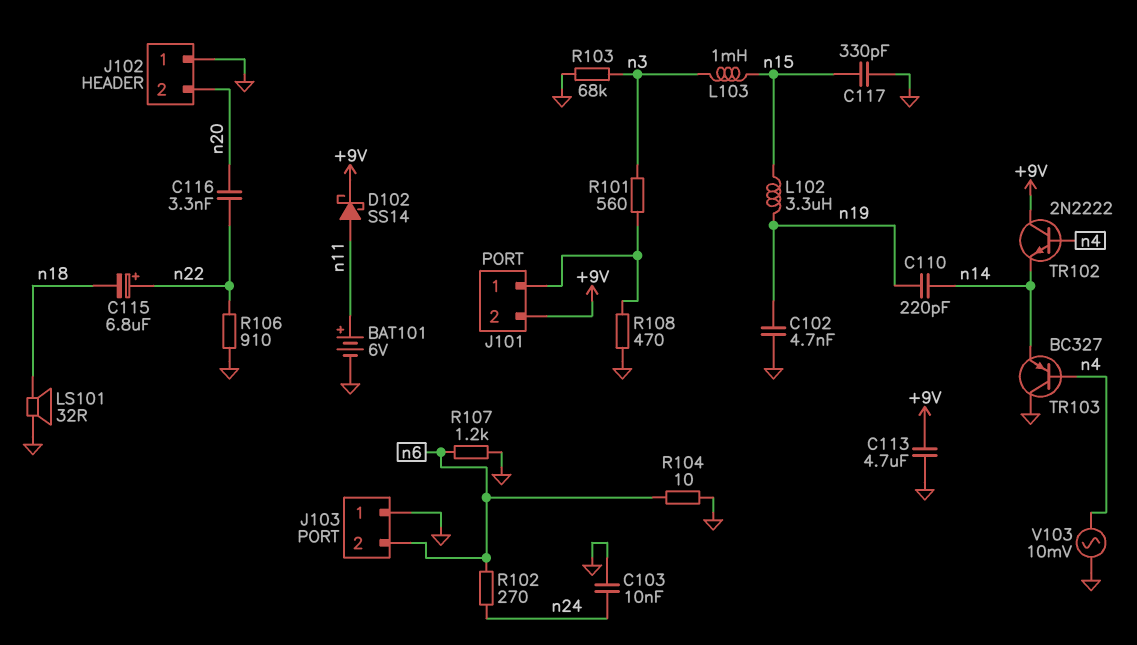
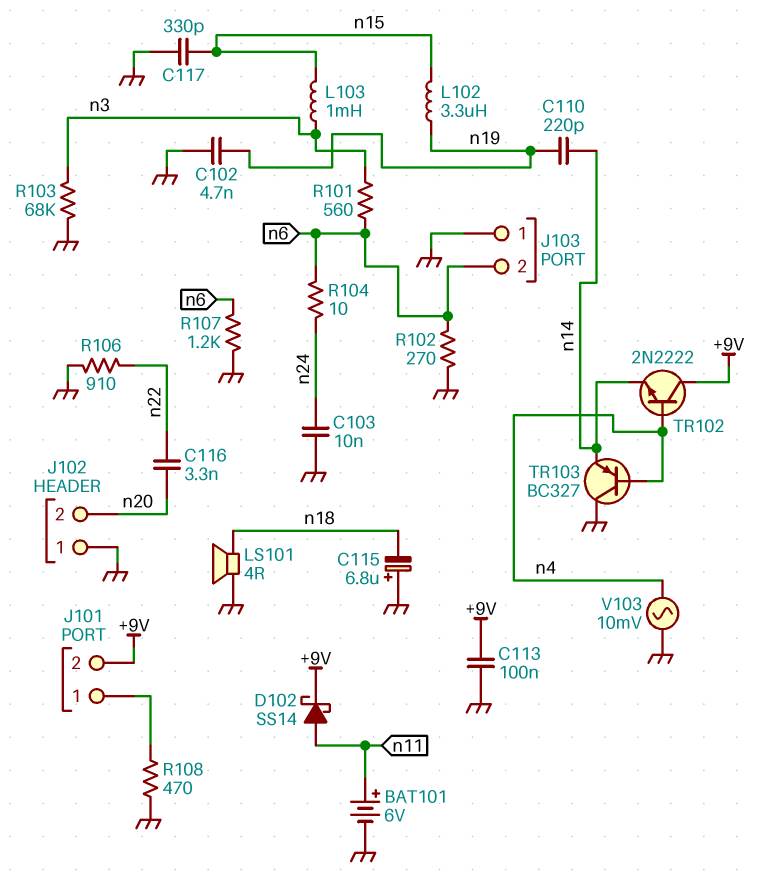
C113: 4.7uF (+9V, GND) -> 100nF (+9V, GND)
C115: 6.8uF (plus n22, minus n18) -> 6.8uF (plus GND, minus n18)
LS101: speaker 32R (GND, n18) -> speaker 4R (GND, n18)
R101: 560 (J101/1, n3) -> 560 (n3, n6)
R102: 270 (n6, n24) -> 270 (GND, n6)
R104: 10 (GND, n6) -> 10 (n6, n24)

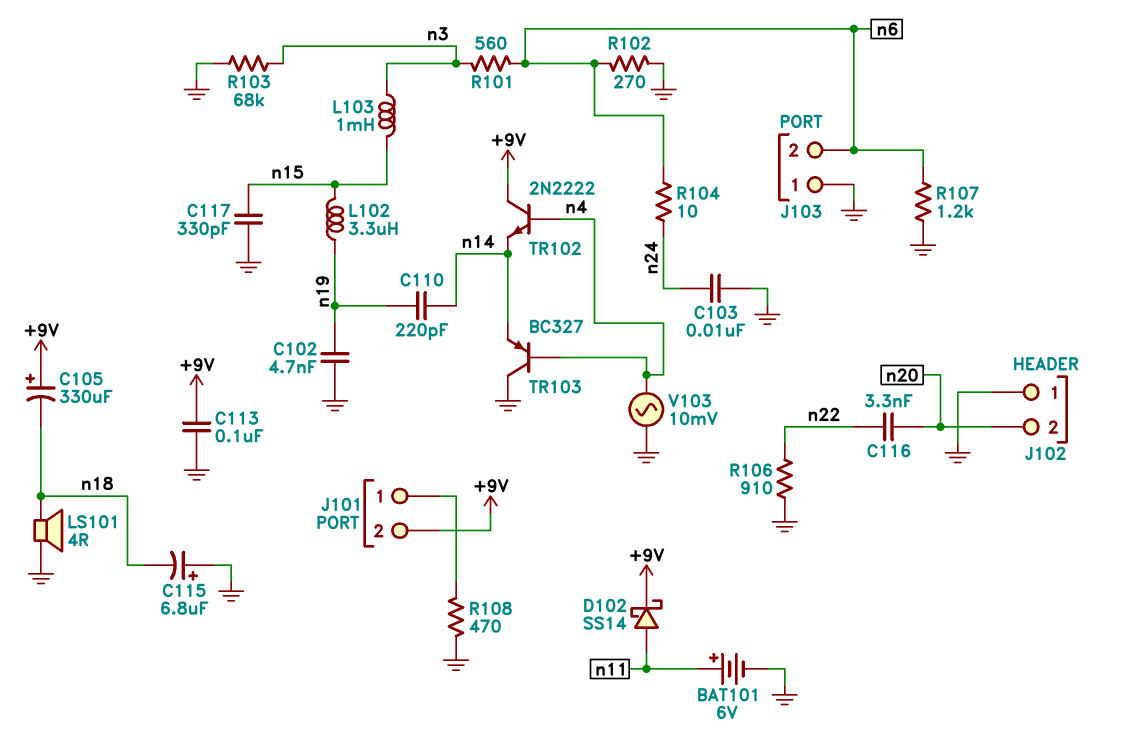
C105: none -> 330uF (plus +9V, minus n18)

